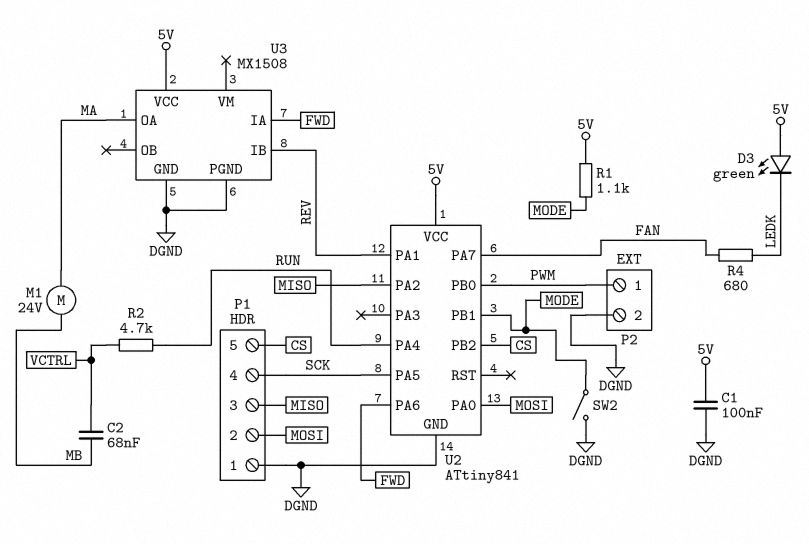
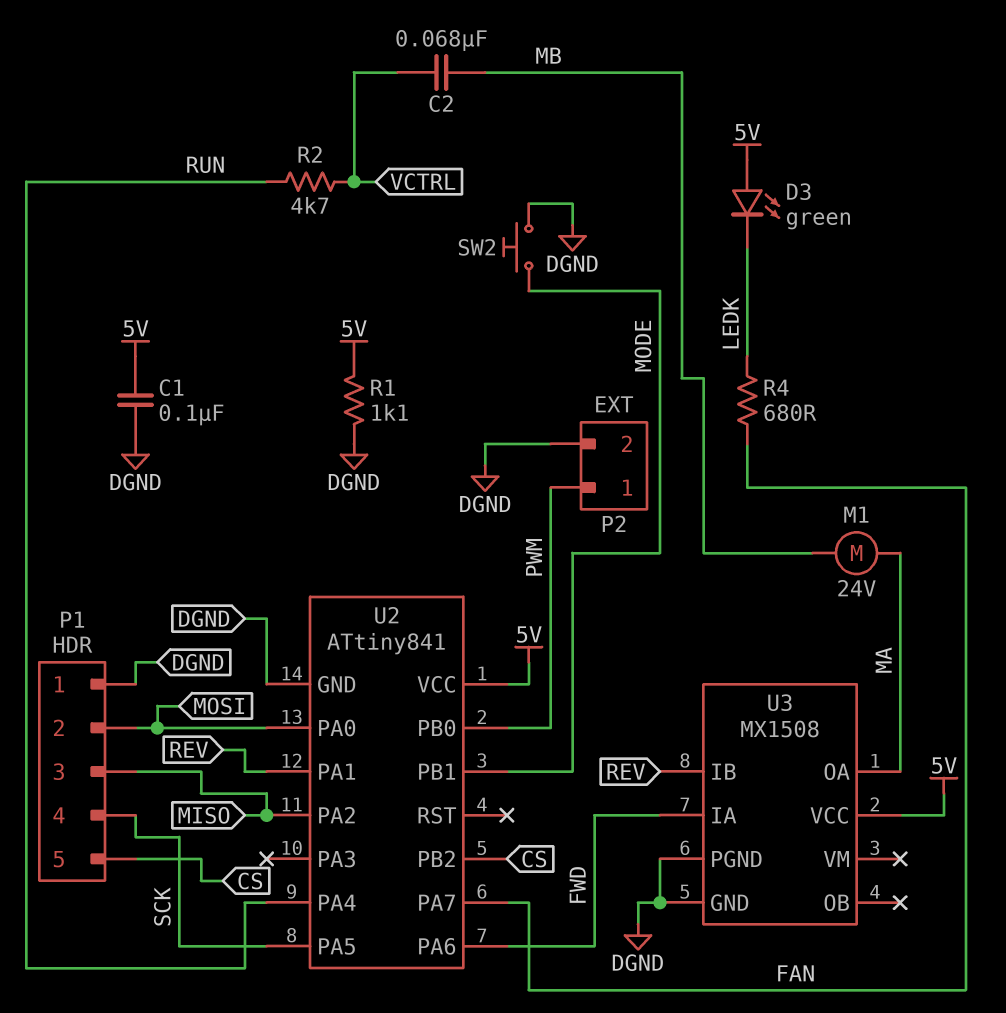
R1: 1.1k (5V, MODE) -> 1.1k (5V, DGND)
SW2: switch (DGND, MODE) -> button (DGND, MODE)

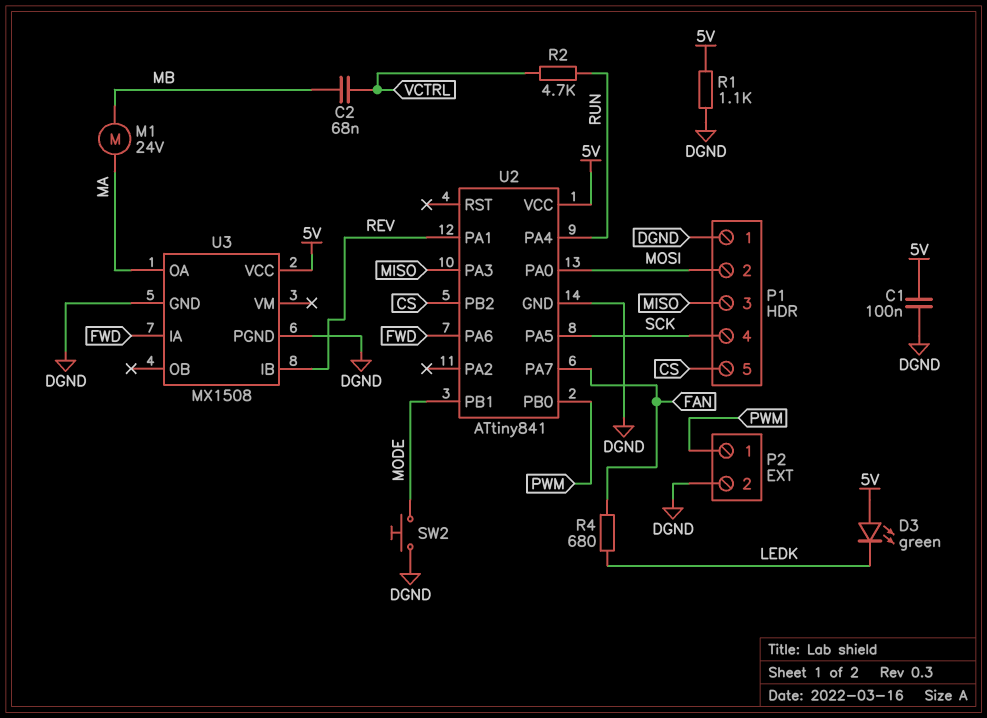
U2 pin PA2: MISO -> none
U2 pin PA3: none -> MISO

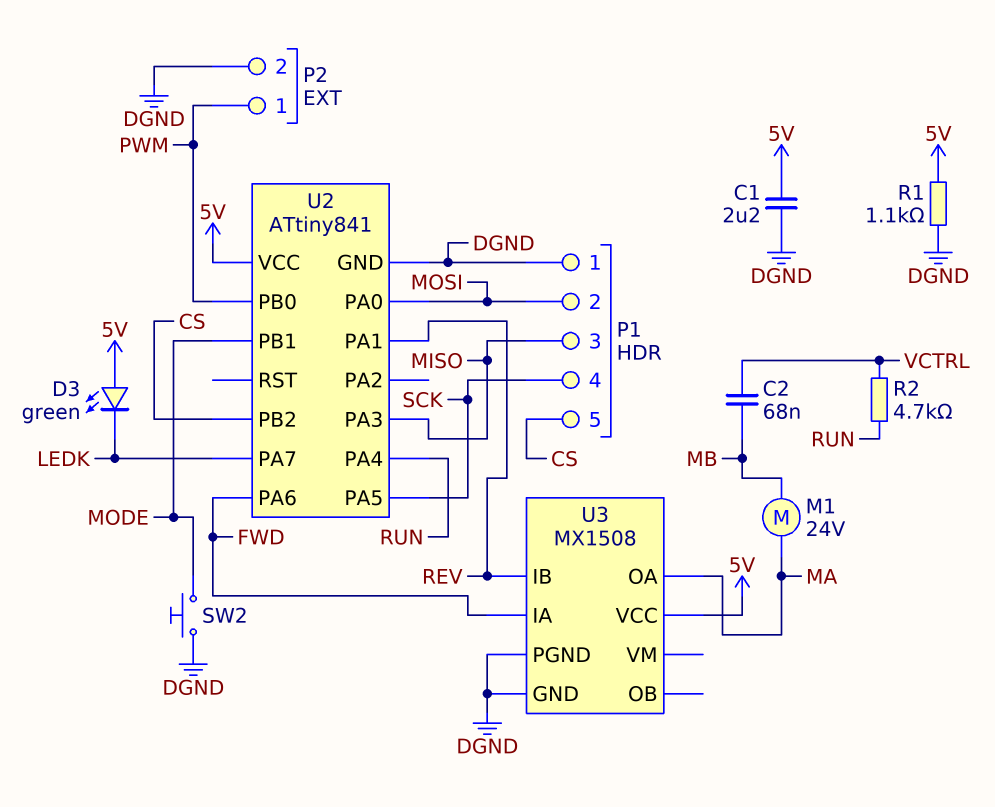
C1: 100nF (5V, DGND) -> 2.2uF (5V, DGND)
R4: 680 (FAN, LEDK) -> none
U2 pin PA7: FAN -> LEDK

